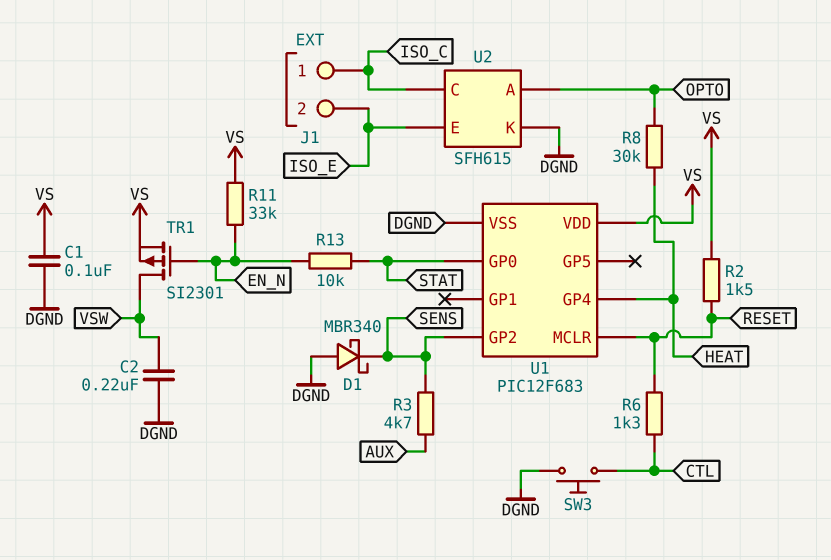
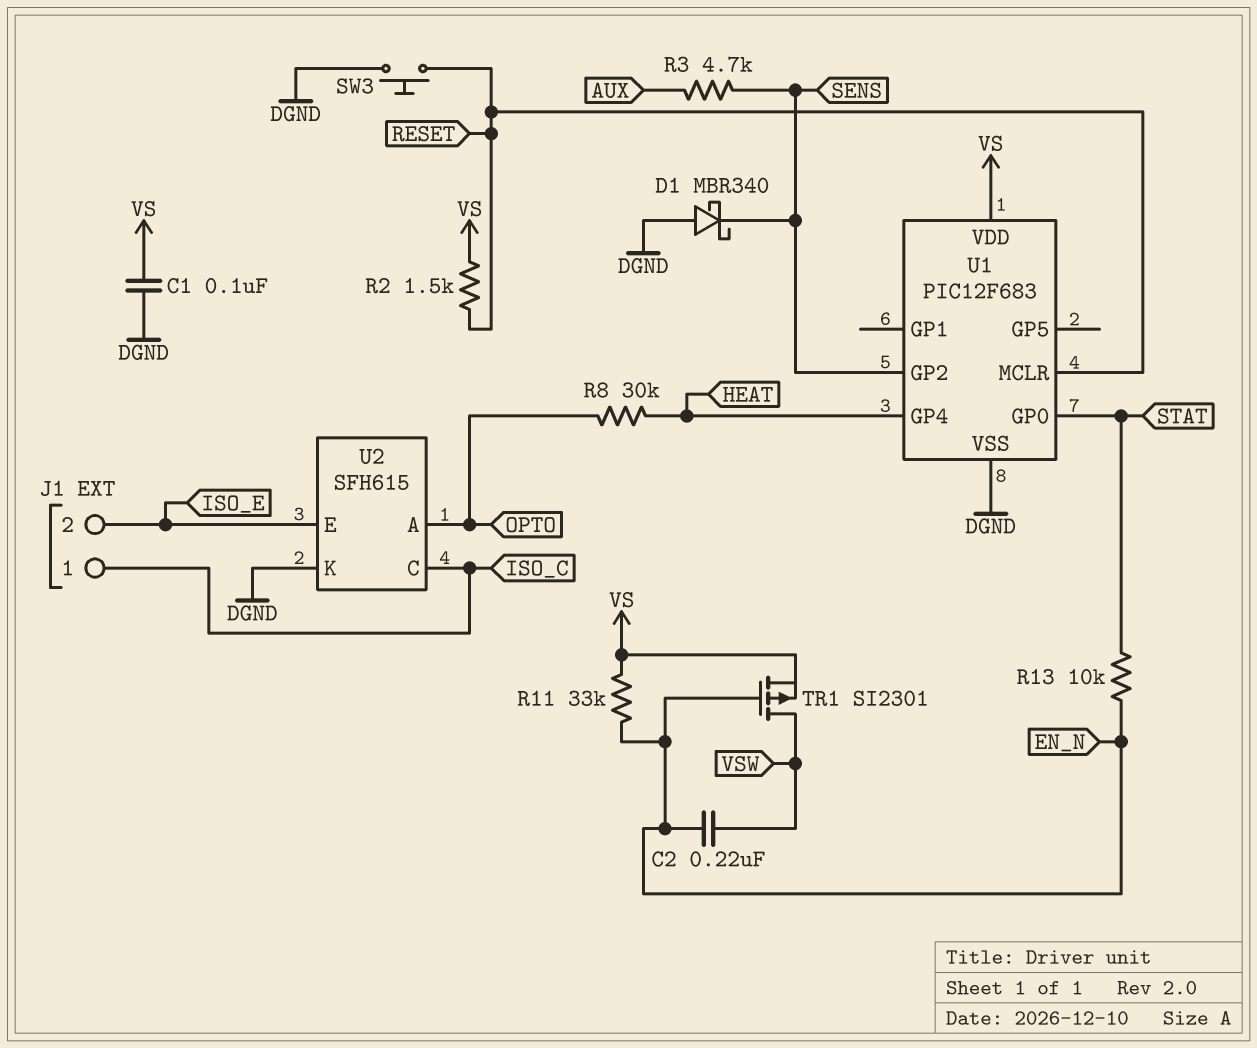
C2: 220nF (DGND, VSW) -> 220nF (EN_N, VSW)
R6: 1.3k (CTL, RESET) -> none
SW3: button (CTL, DGND) -> button (DGND, RESET)

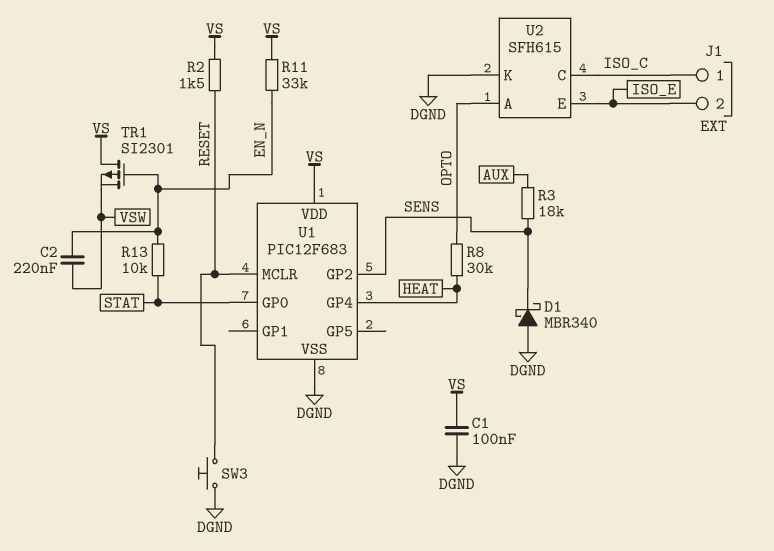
R3: 4.7k (AUX, SENS) -> 18k (AUX, SENS)
TR1: PMOS SI2301 (G EN_N, D VSW, S VS) -> PMOS SI2301 (G EN_N, D VS, S VSW)

